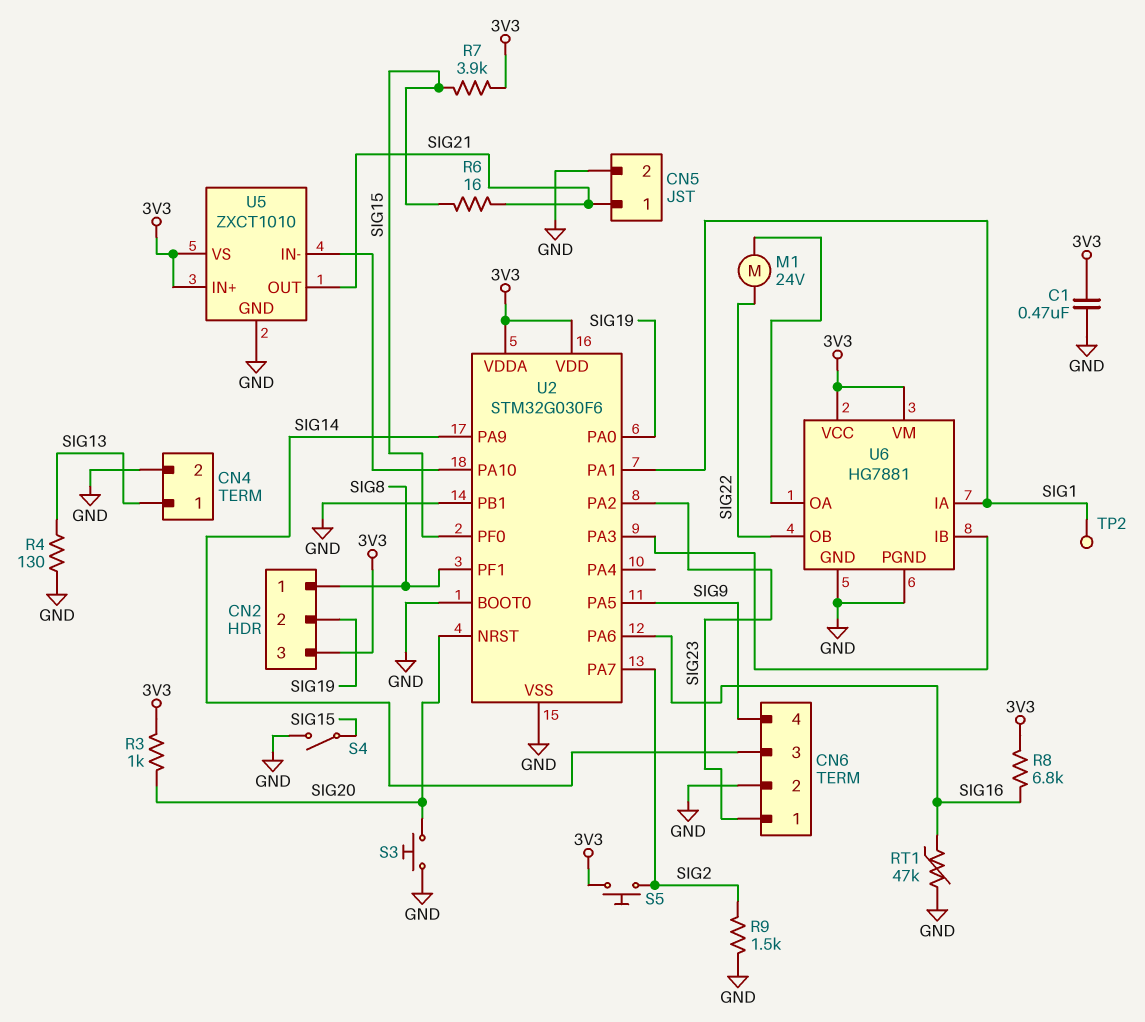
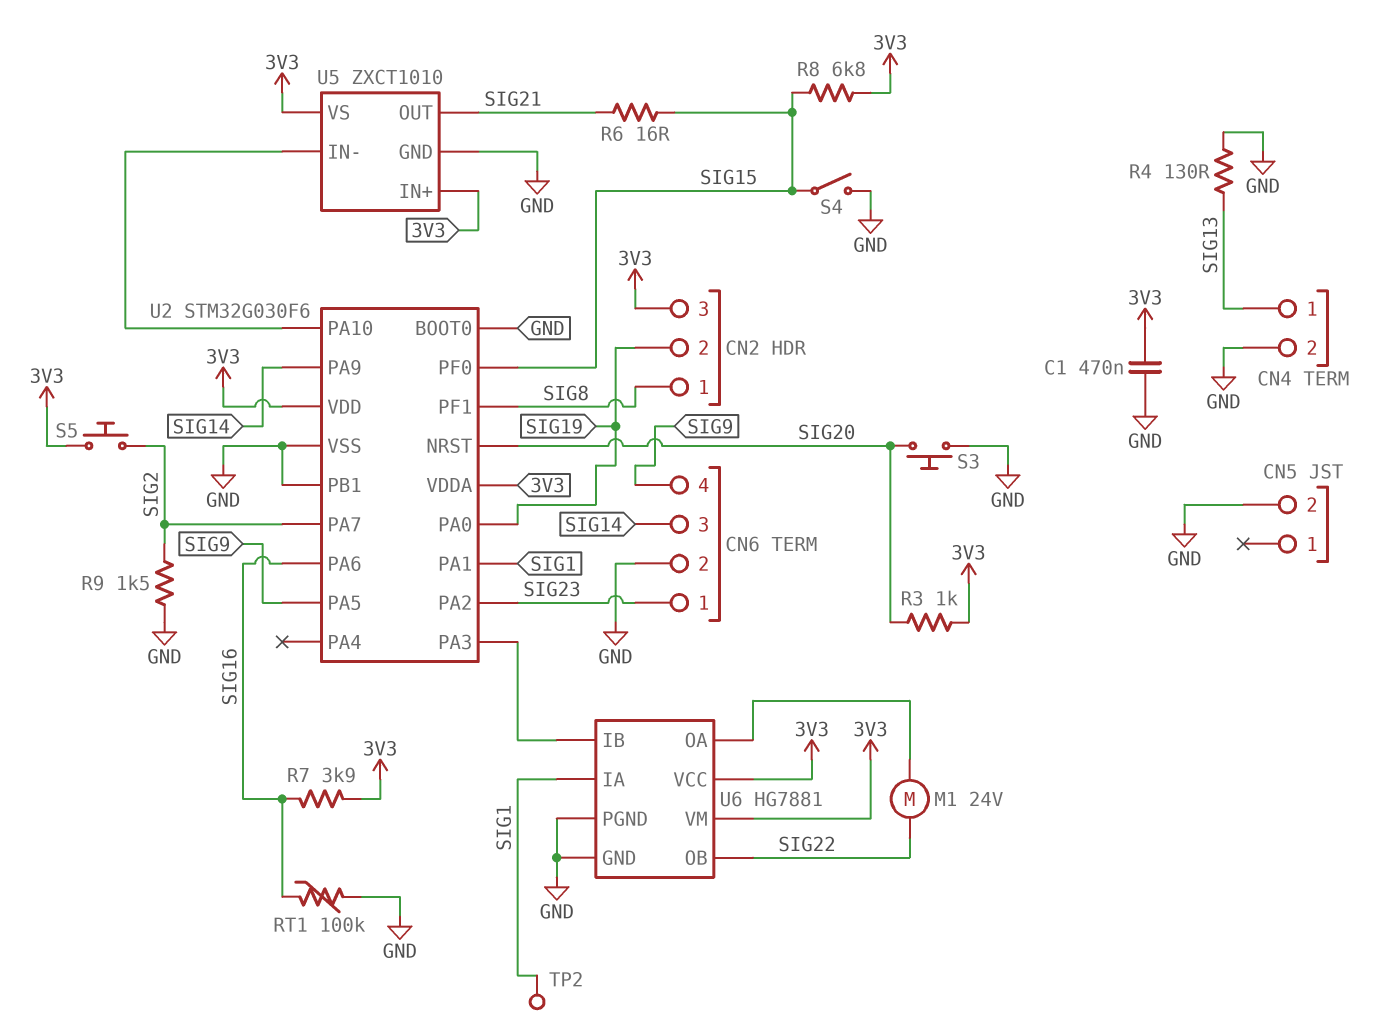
CN5 pin 1: SIG21 -> none
R7: 3.9k (3V3, SIG15) -> 3.9k (3V3, SIG16)
R8: 6.8k (3V3, SIG16) -> 6.8k (3V3, SIG15)
RT1: 47k (GND, SIG16) -> 100k (GND, SIG16)

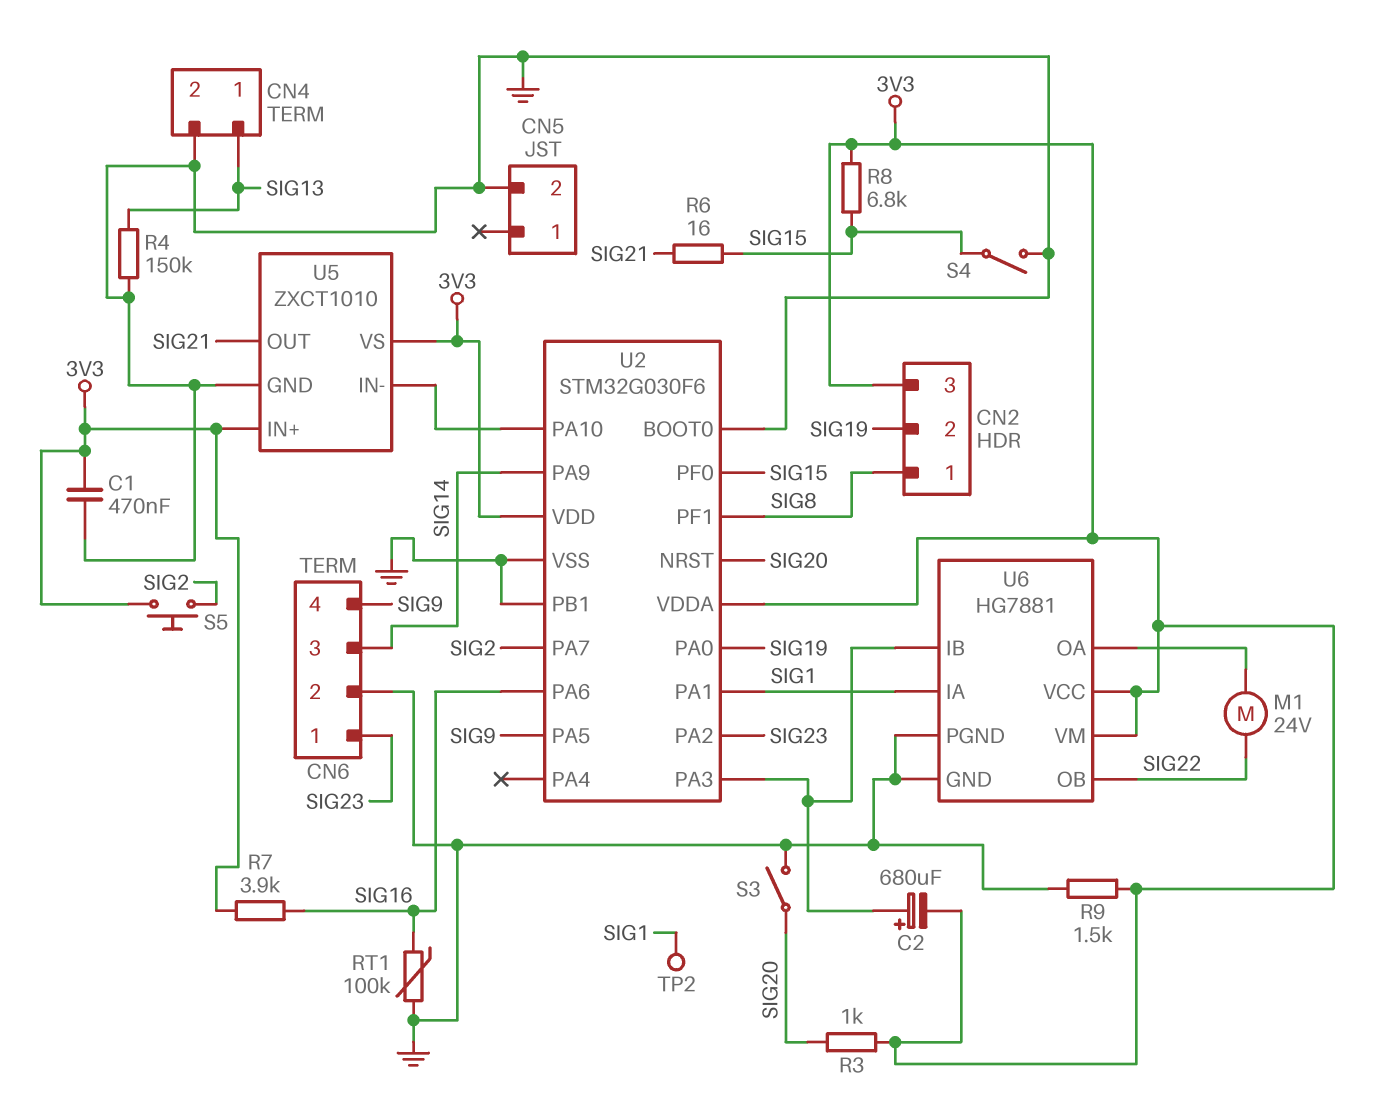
C2: none -> 680uF (plus U2/PA3, minus 3V3)
R4: 130 (GND, SIG13) -> 150k (GND, SIG13)
R9: 1.5k (GND, SIG2) -> 1.5k (3V3, GND)
S3: button (GND, SIG20) -> switch (GND, SIG20)

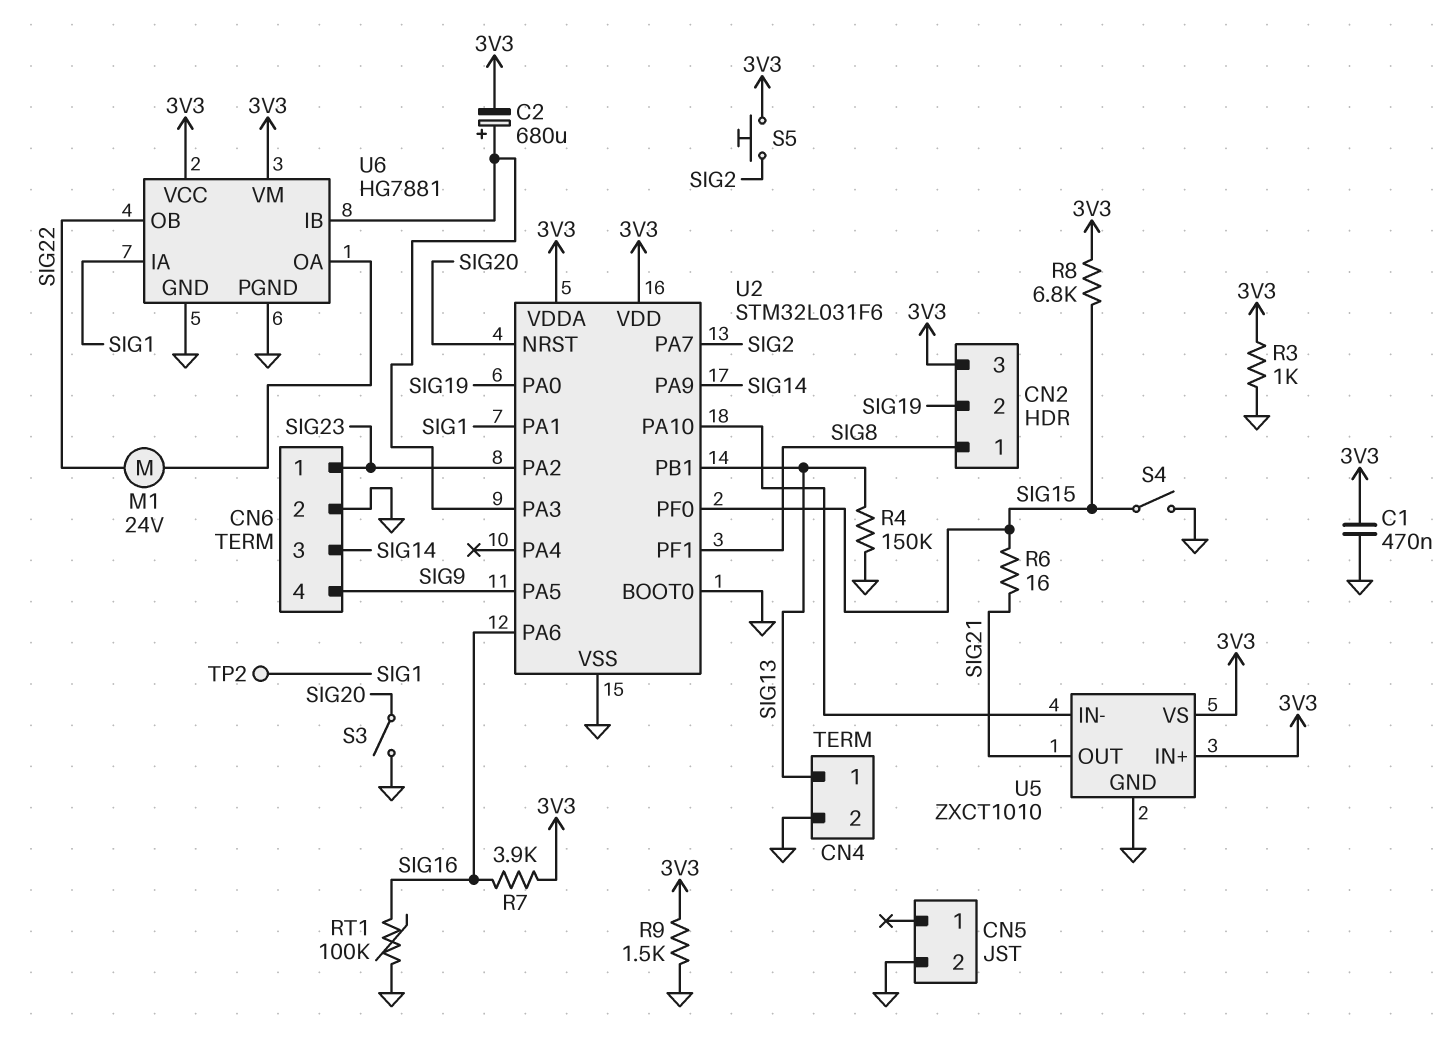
R3: 1k (3V3, SIG20) -> 1k (3V3, GND)
U2: STM32G030F6 -> STM32L031F6
U2 pin PB1: GND -> SIG13

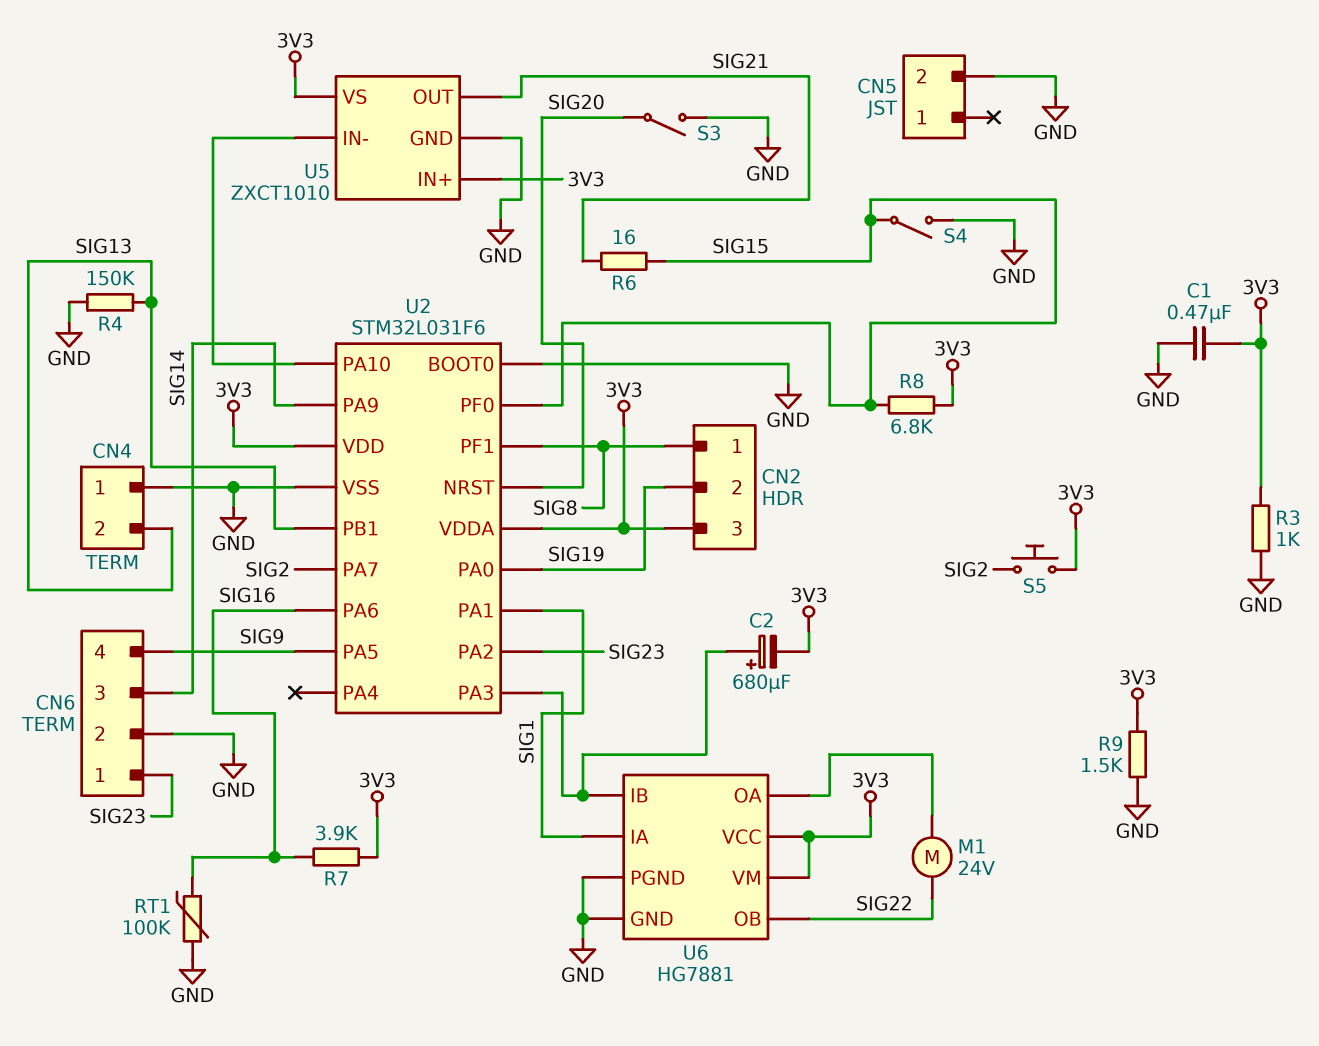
CN4 pin 1: SIG13 -> GND
CN4 pin 2: GND -> SIG13
TP2: test point (SIG1) -> none

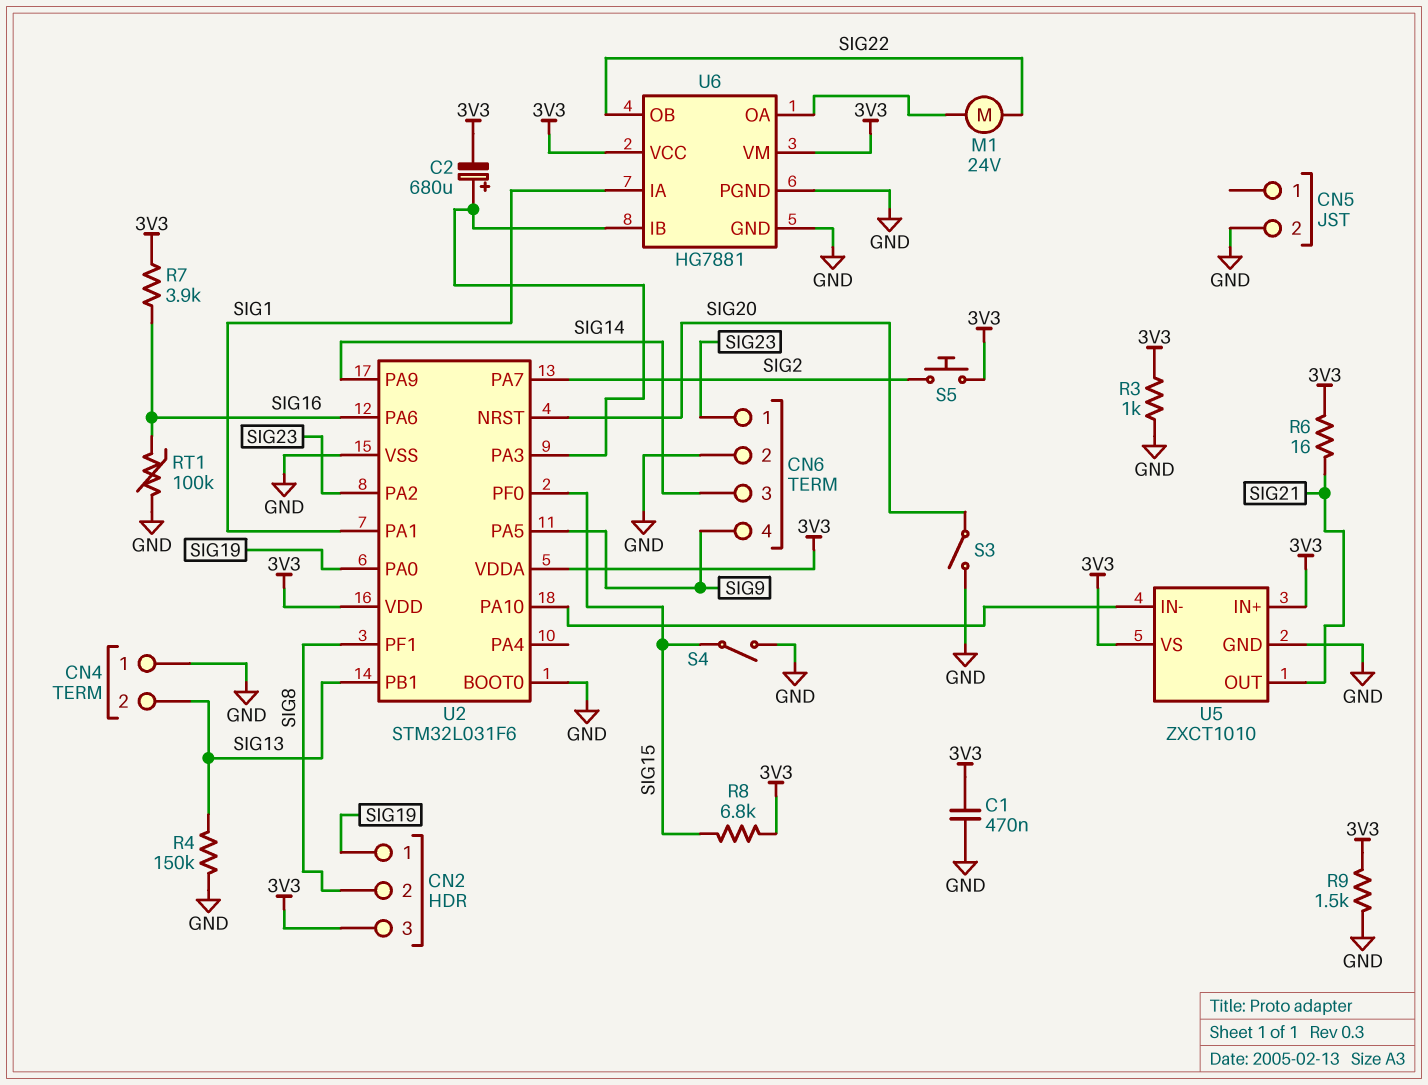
CN2 pin 1: SIG8 -> SIG19
CN2 pin 2: SIG19 -> SIG8
R6: 16 (SIG15, SIG21) -> 16 (3V3, SIG21)

